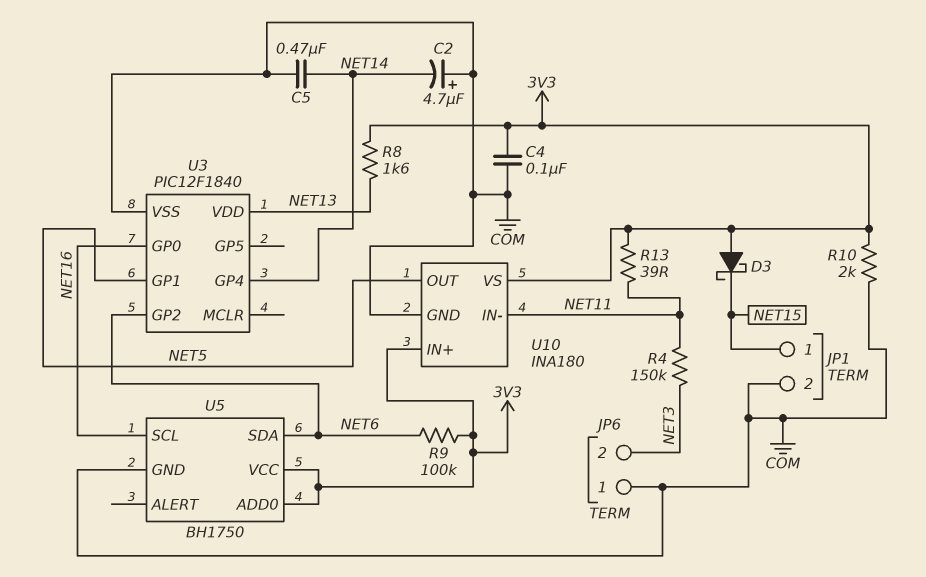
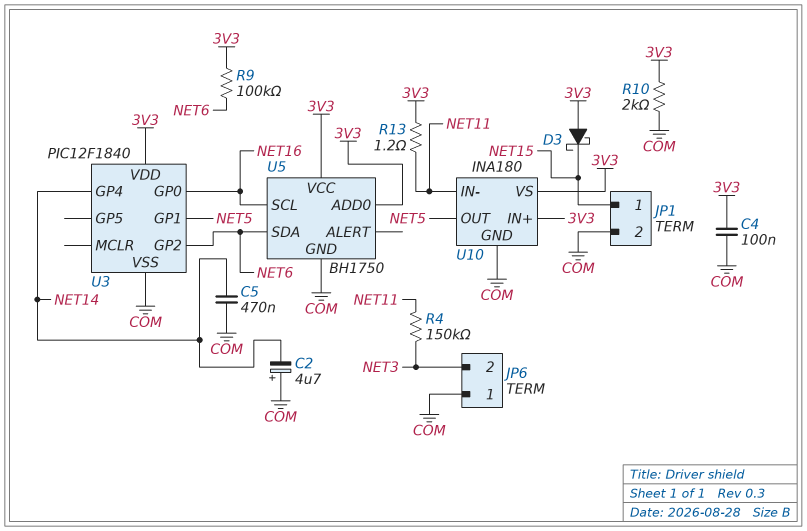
R8: 1.6k (3V3, NET13) -> none
R13: 39 (3V3, NET11) -> 1.2 (3V3, NET11)
U3 pin VDD: NET13 -> 3V3

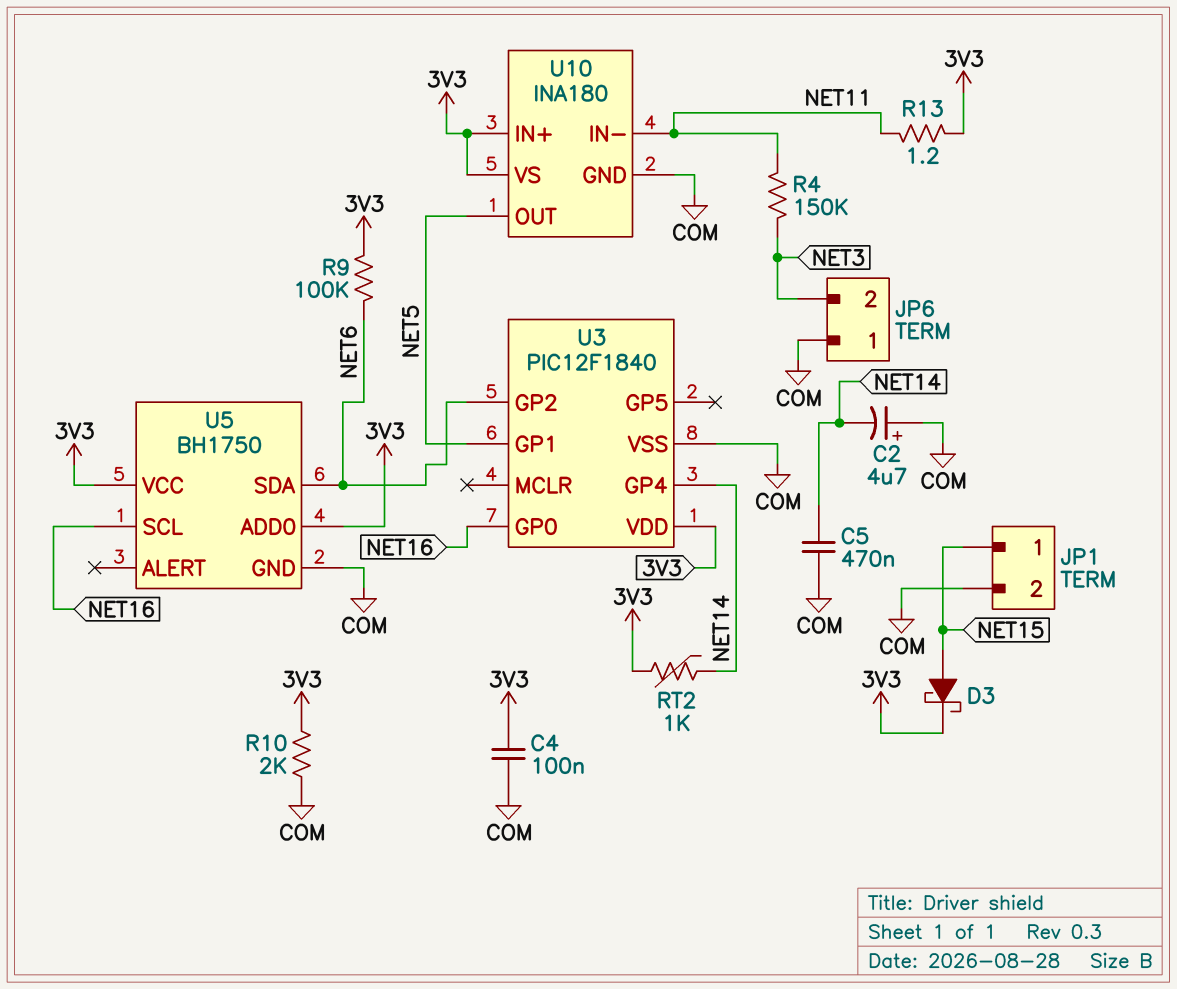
D3: schottky (A 3V3, K NET15) -> schottky (A NET15, K 3V3)
RT2: none -> 1k (3V3, NET14)

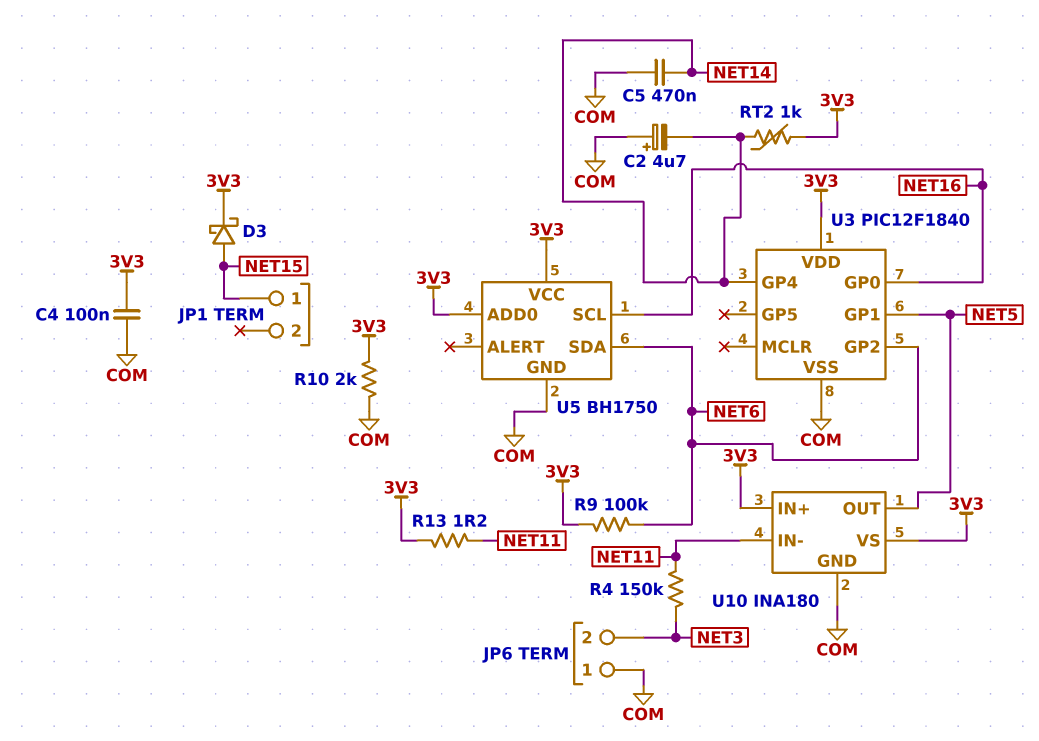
JP1 pin 2: COM -> none

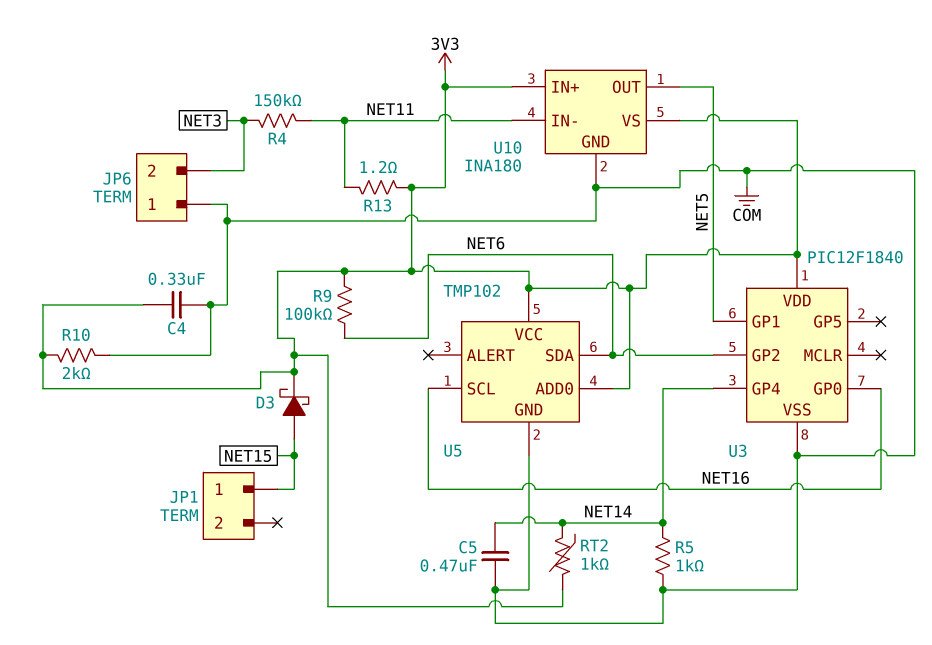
C2: 4.7uF (plus COM, minus NET14) -> none
C4: 100nF (3V3, COM) -> 330nF (3V3, COM)
R5: none -> 1k (COM, NET14)
U5: BH1750 -> TMP102

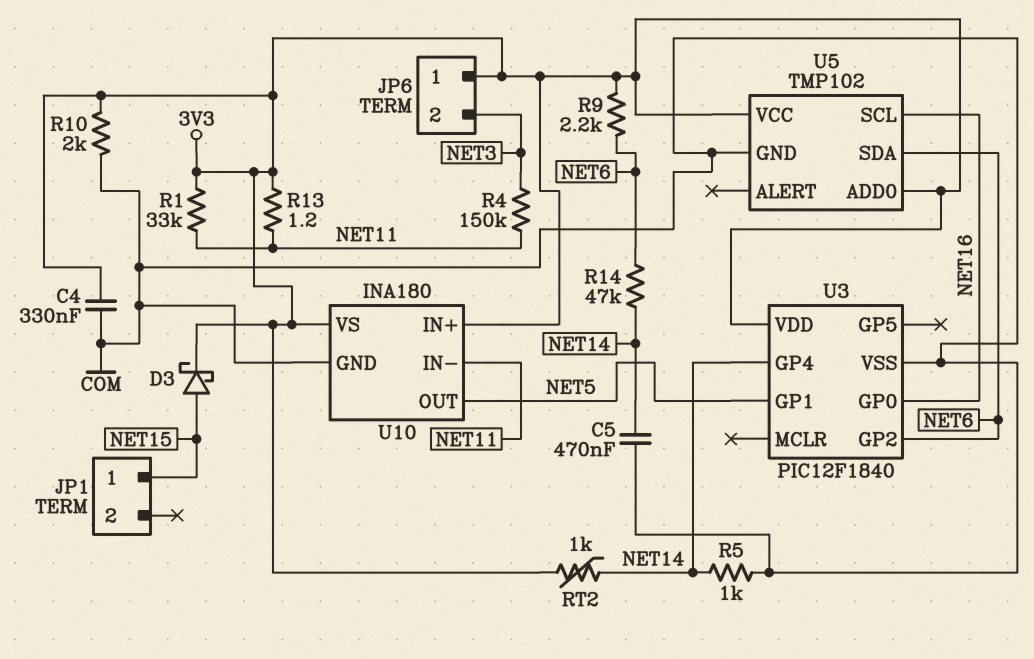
JP6 pin 1: COM -> 3V3
R1: none -> 33k (3V3, NET11)
R9: 100k (3V3, NET6) -> 2.2k (3V3, NET6)
R14: none -> 47k (NET6, NET14)

